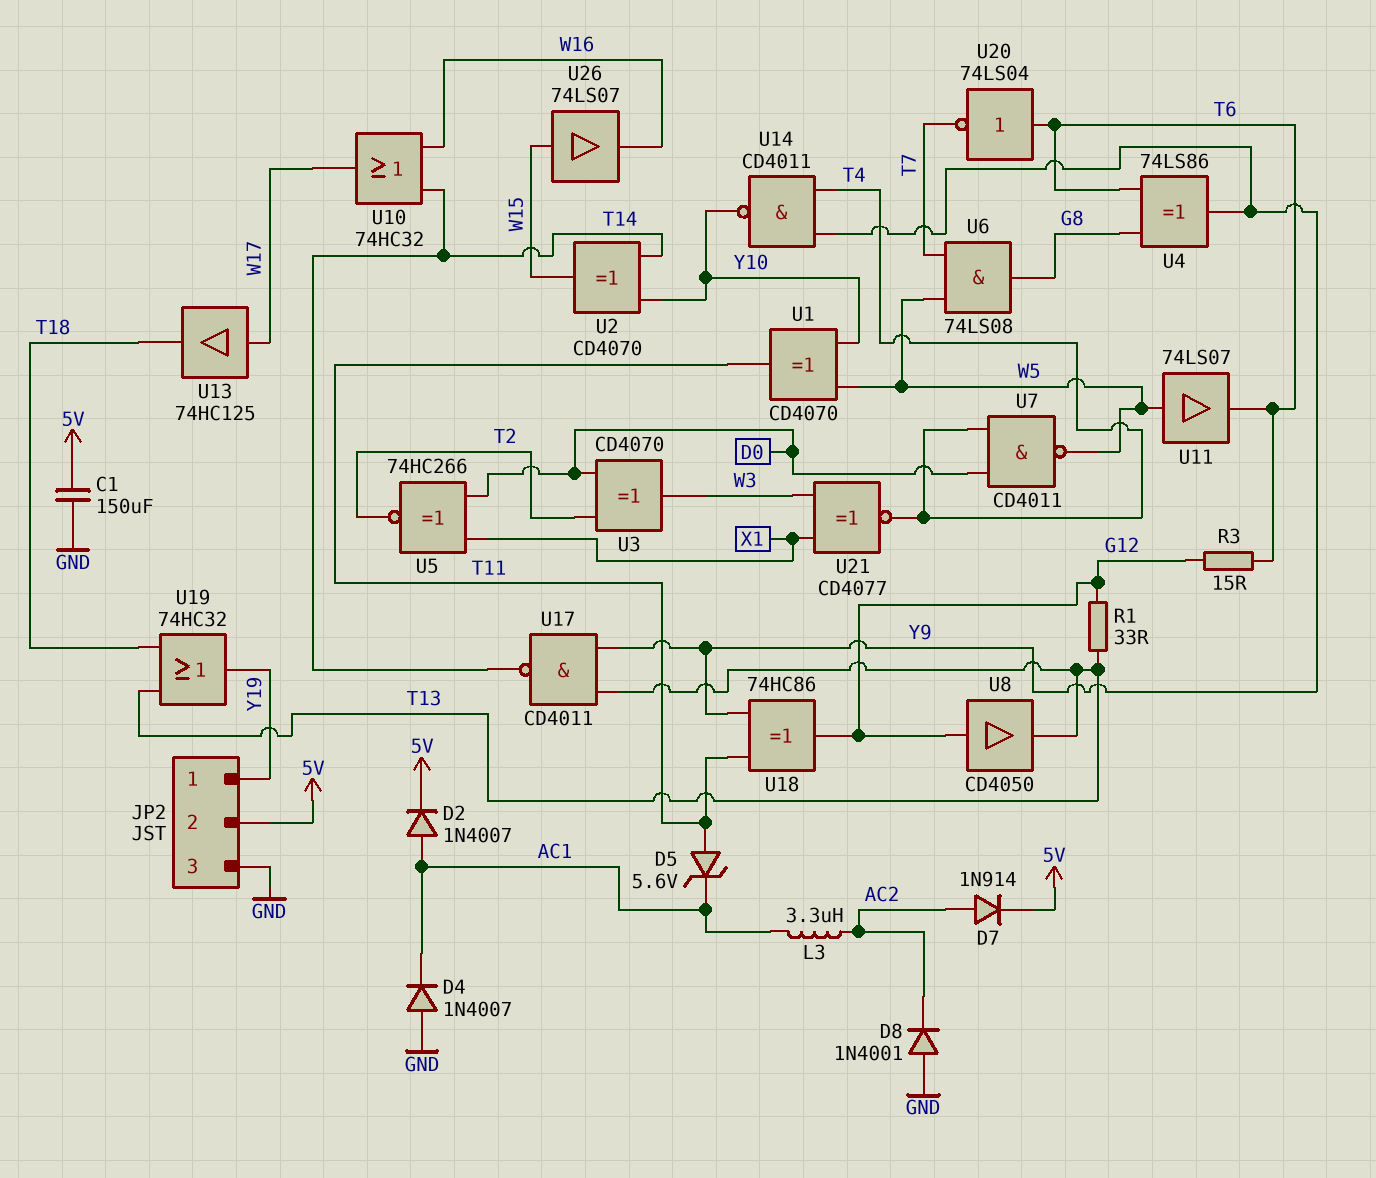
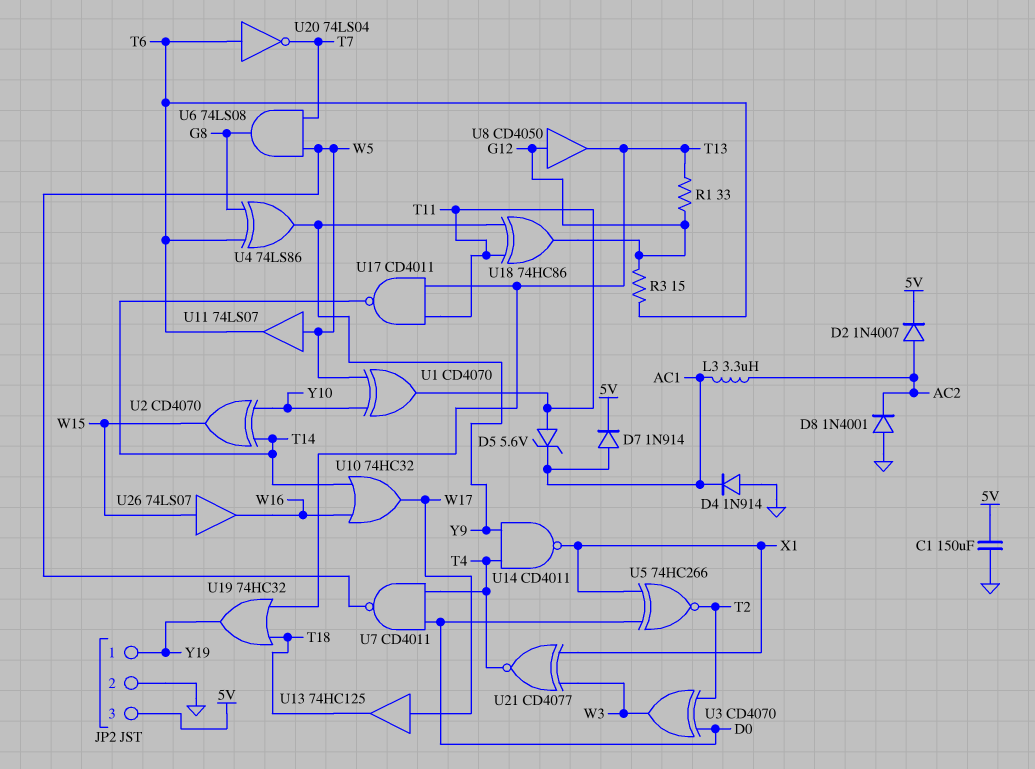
D2: diode 1N4007 (A AC1, K 5V) -> diode 1N4007 (A AC2, K 5V)
D4: diode 1N4007 (A GND, K AC1) -> diode 1N914 (A GND, K AC1)
D7: diode 1N914 (A AC2, K 5V) -> diode 1N914 (A AC1, K 5V)
JP2 pin 2: 5V -> GND
JP2 pin 3: GND -> 5V
U14: NAND CD4011 (in T4, in Y9, out Y10) -> NAND CD4011 (in T4, in Y9, out X1)
U17: NAND CD4011 (in T13, in Y9, out T14) -> NAND CD4011 (in T11, in T13, out T14)

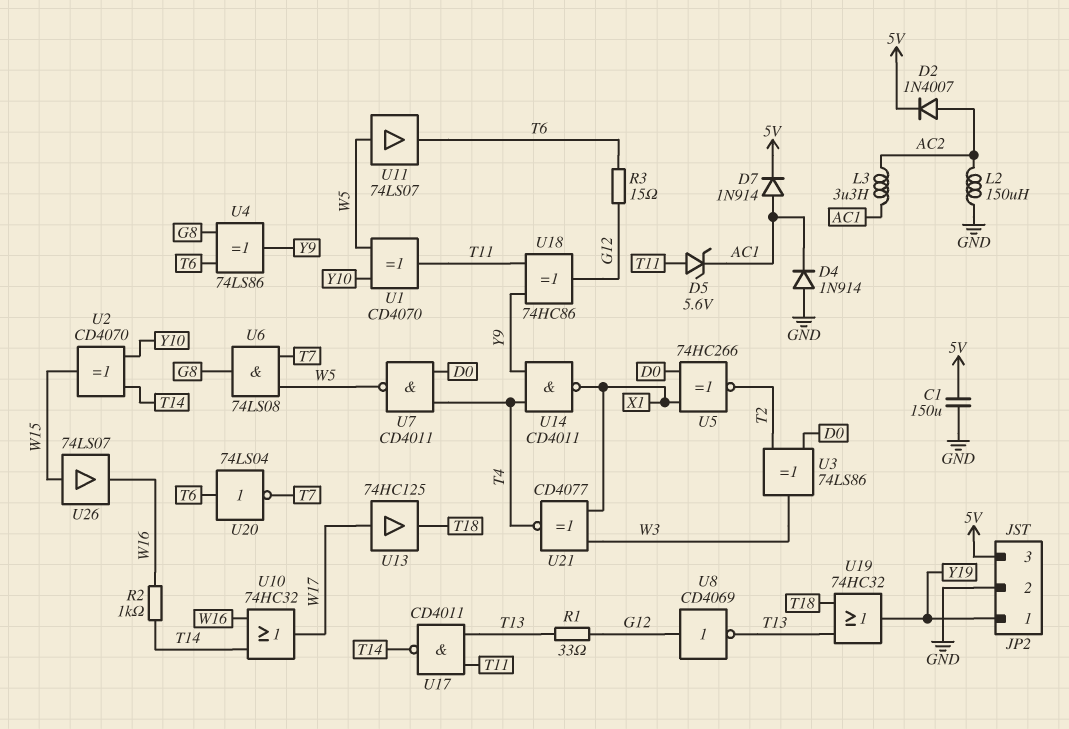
D8: diode 1N4001 (A GND, K AC2) -> none
L2: none -> 150uH (AC2, GND)
R2: none -> 1k (T14, W16)
U3: XOR CD4070 (in D0, in T2, out W3) -> XOR 74LS86 (in D0, in T2, out W3)
U8: buffer CD4050 (in G12, out T13) -> NOT CD4069 (in G12, out T13)

